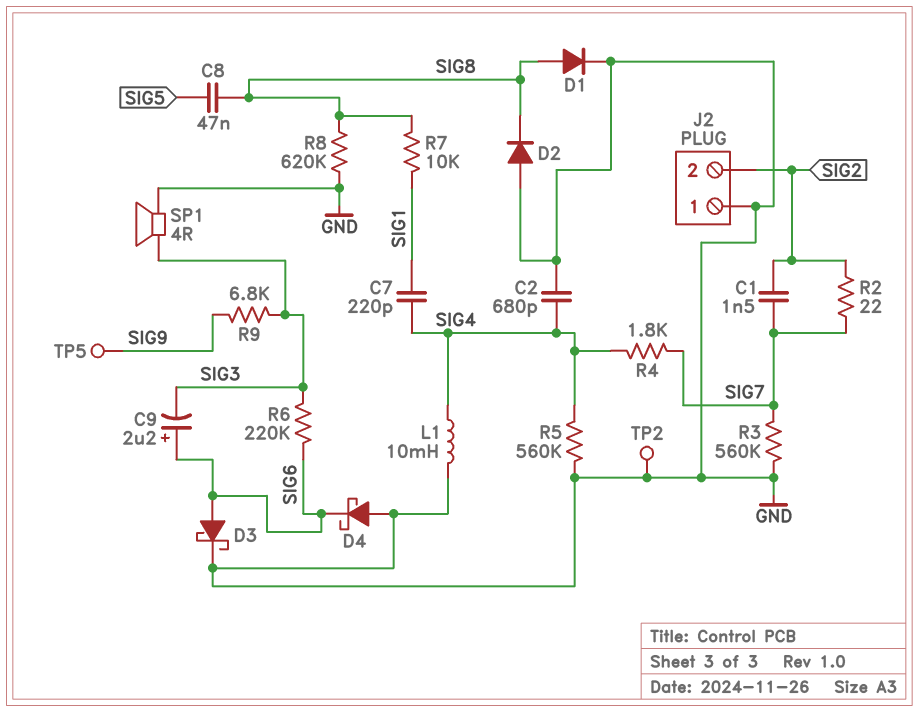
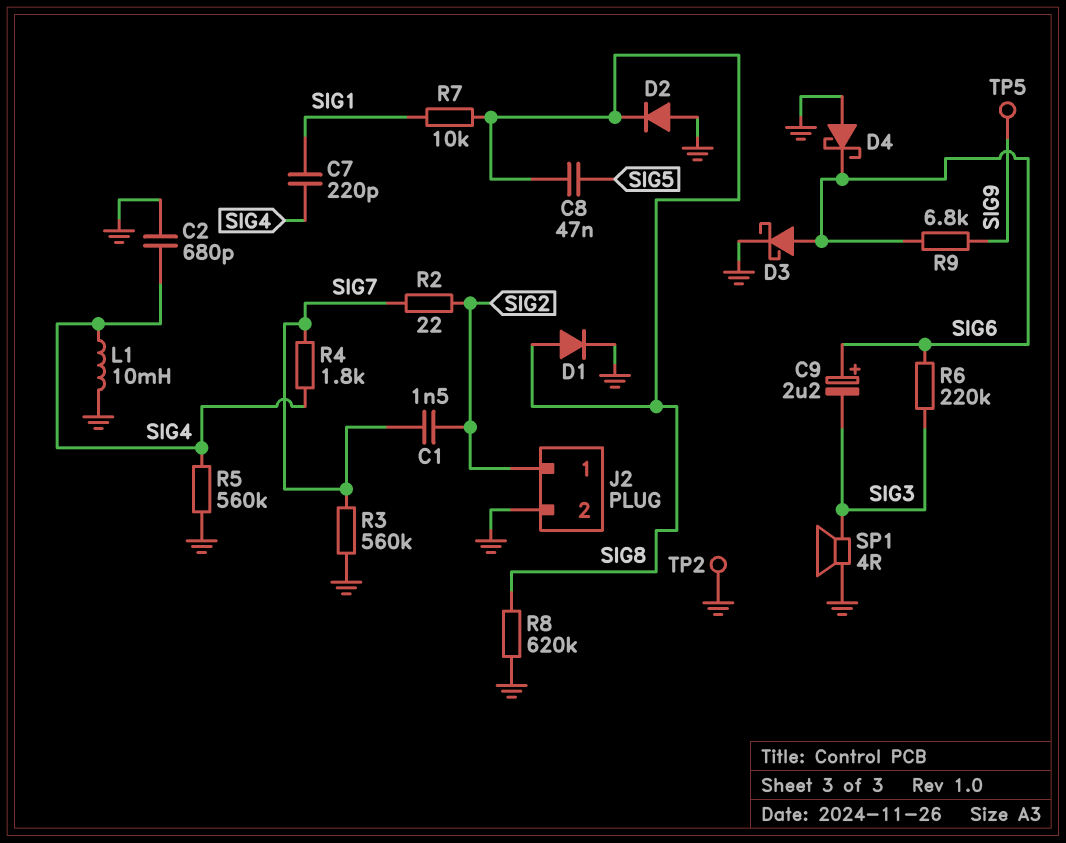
J2 pin 1: GND -> SIG2
J2 pin 2: SIG2 -> GND
R9: 6.8k (SIG3, SIG9) -> 6.8k (SIG6, SIG9)

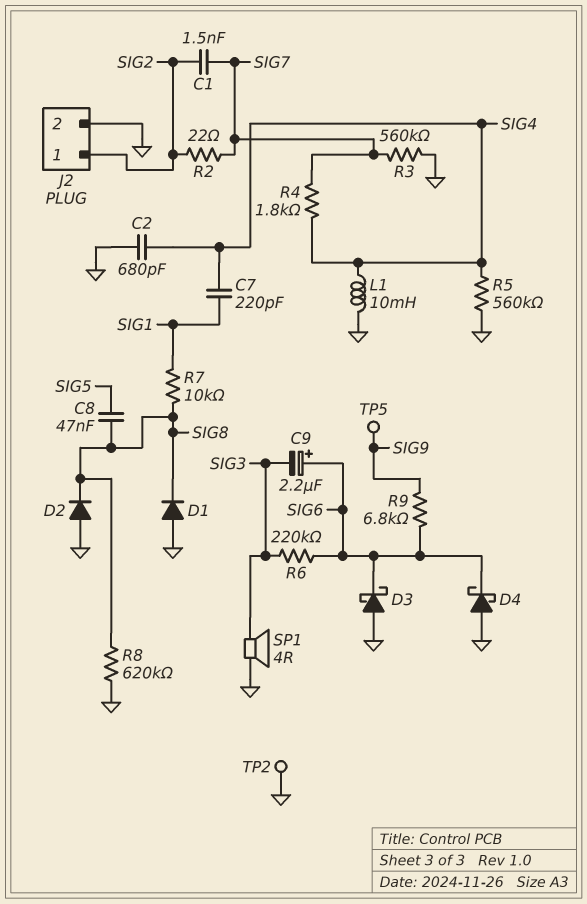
D1: diode (A SIG8, K GND) -> diode (A GND, K SIG8)
D3: schottky (A SIG6, K GND) -> schottky (A GND, K SIG6)

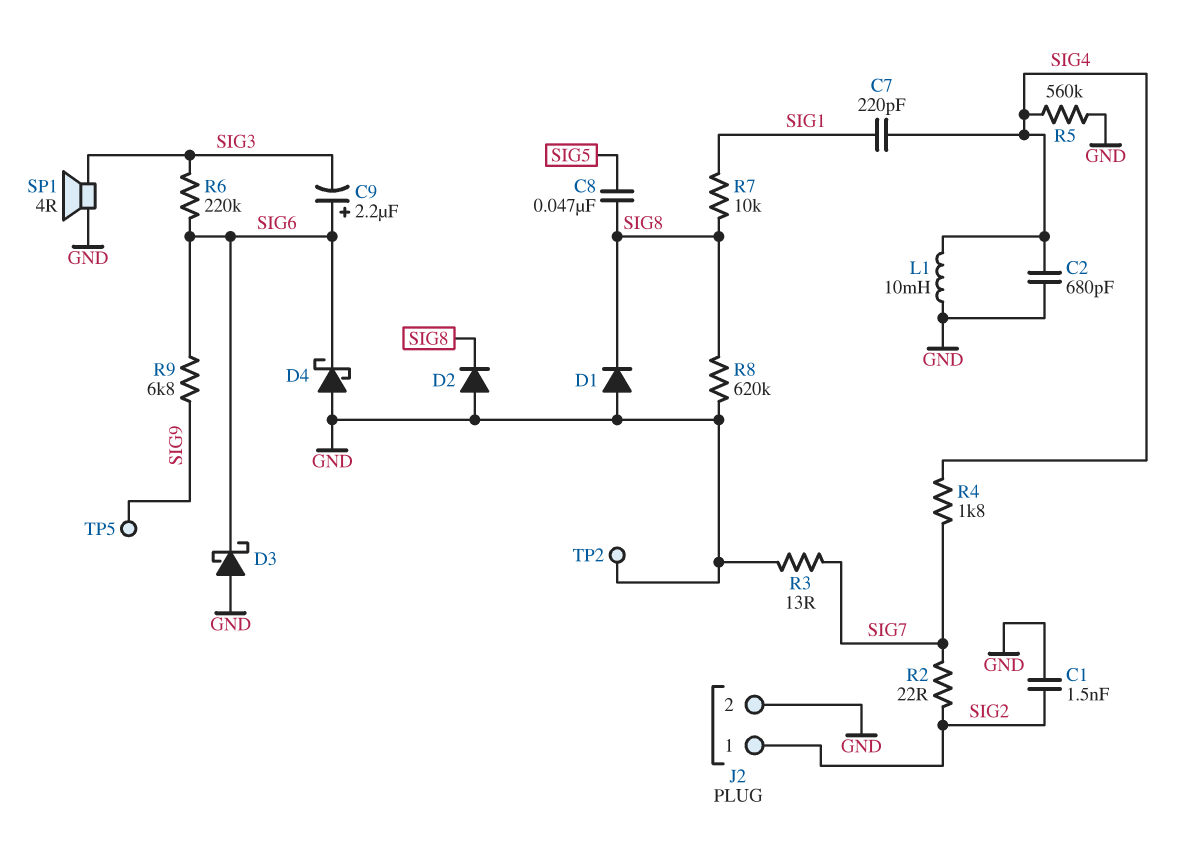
C1: 1.5nF (SIG2, SIG7) -> 1.5nF (GND, SIG2)
R3: 560k (GND, SIG7) -> 13 (GND, SIG7)

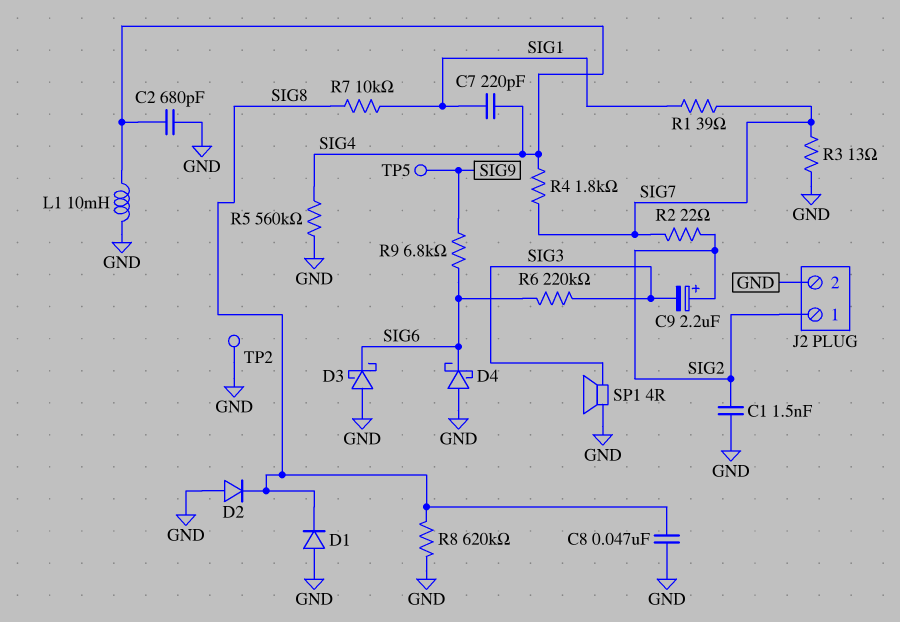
C8: 47nF (SIG5, SIG8) -> 47nF (GND, SIG8)
C9: 2.2uF (plus SIG6, minus SIG3) -> 2.2uF (plus SIG2, minus SIG3)
R1: none -> 39 (SIG1, SIG7)

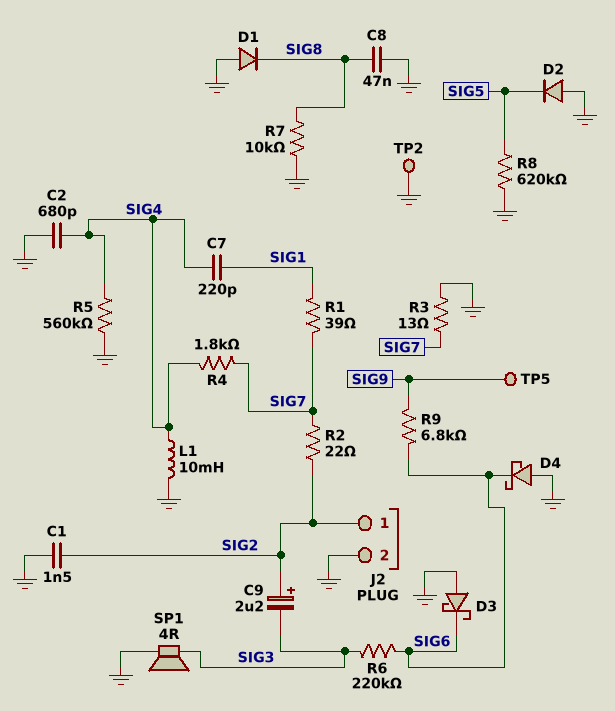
D2: diode (A GND, K SIG8) -> diode (A GND, K SIG5)
R7: 10k (SIG1, SIG8) -> 10k (GND, SIG8)
R8: 620k (GND, SIG8) -> 620k (GND, SIG5)

